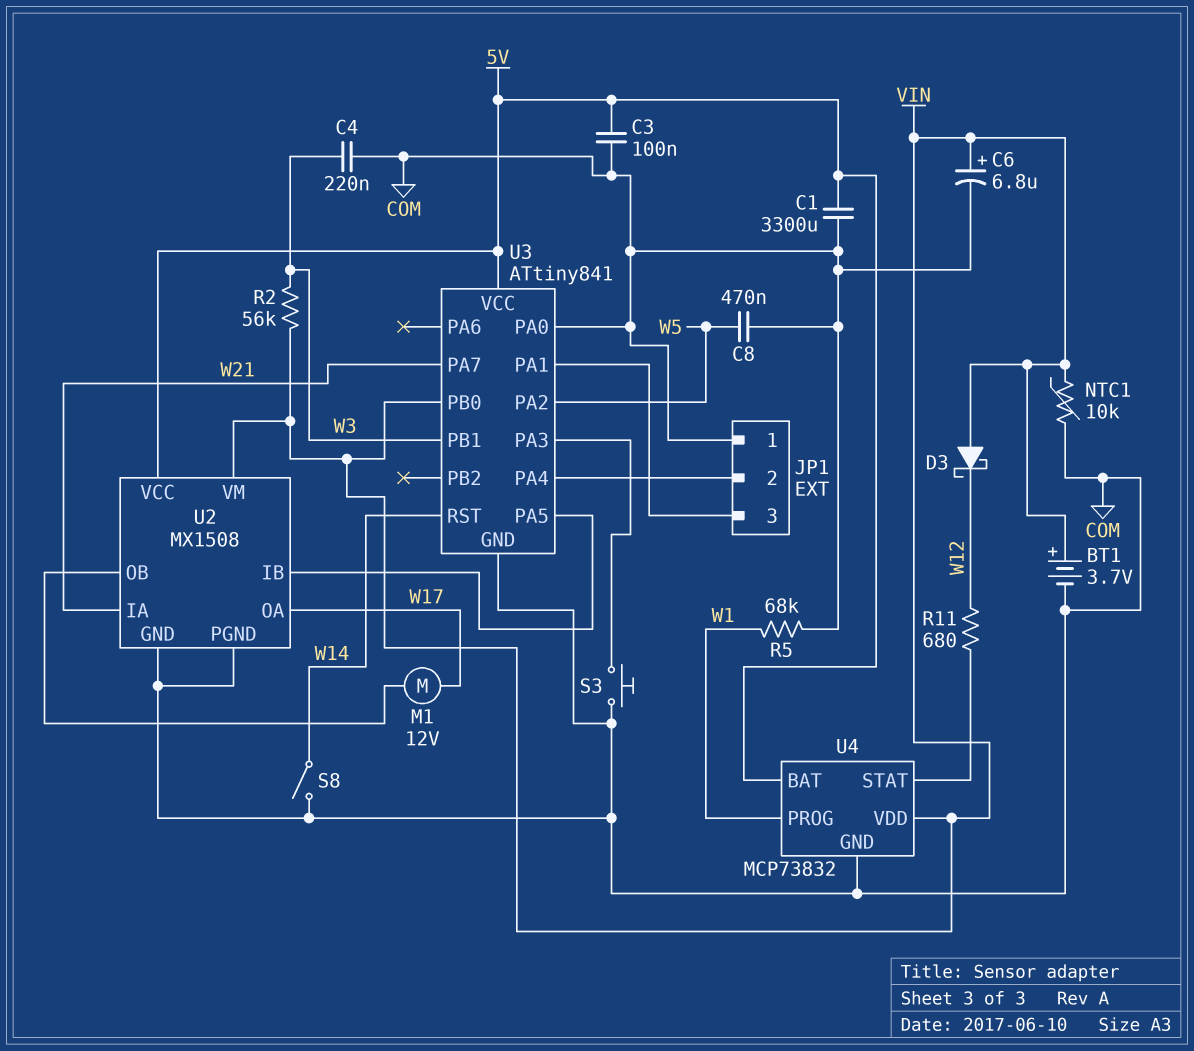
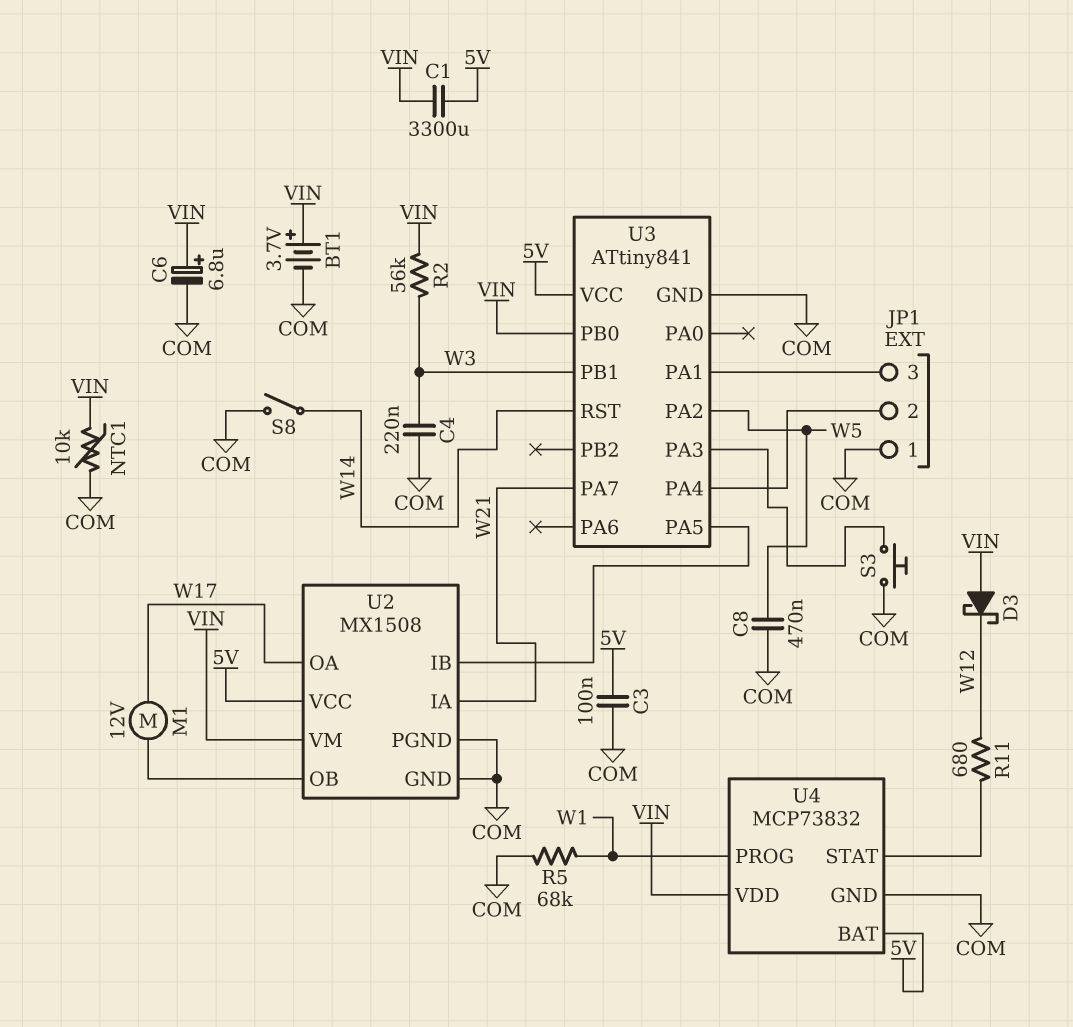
C1: 3300uF (5V, COM) -> 3300uF (5V, VIN)
U3 pin PA0: COM -> none

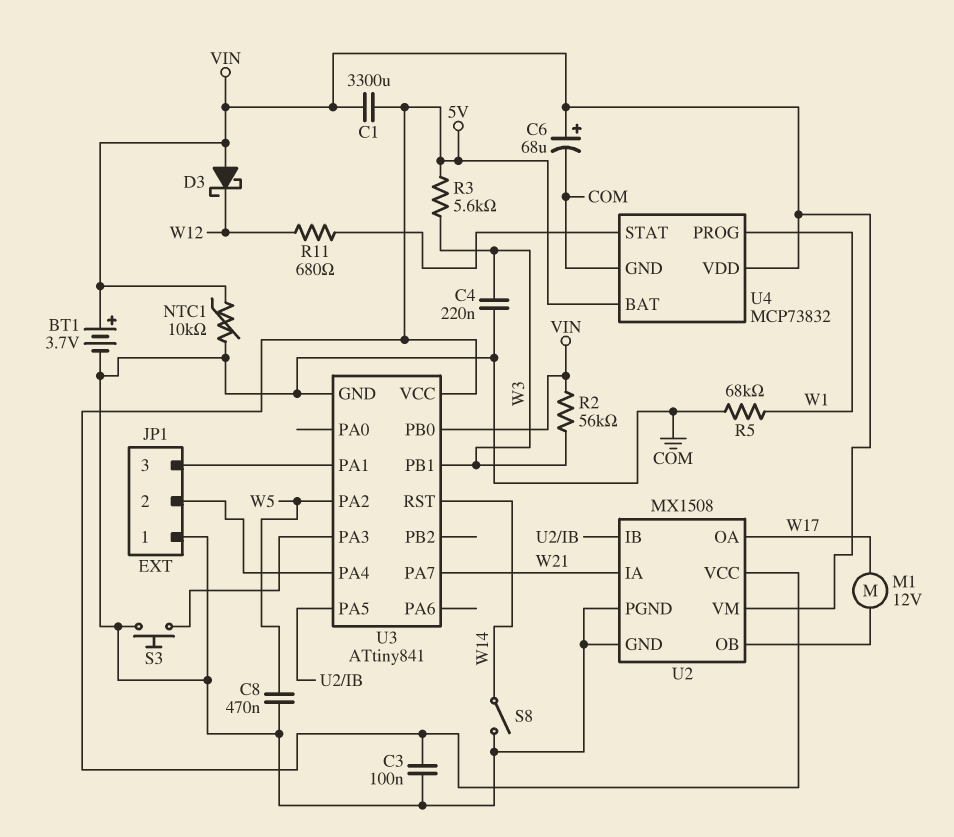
C6: 6.8uF (plus VIN, minus COM) -> 68uF (plus VIN, minus COM)
R3: none -> 5.6k (5V, W3)

